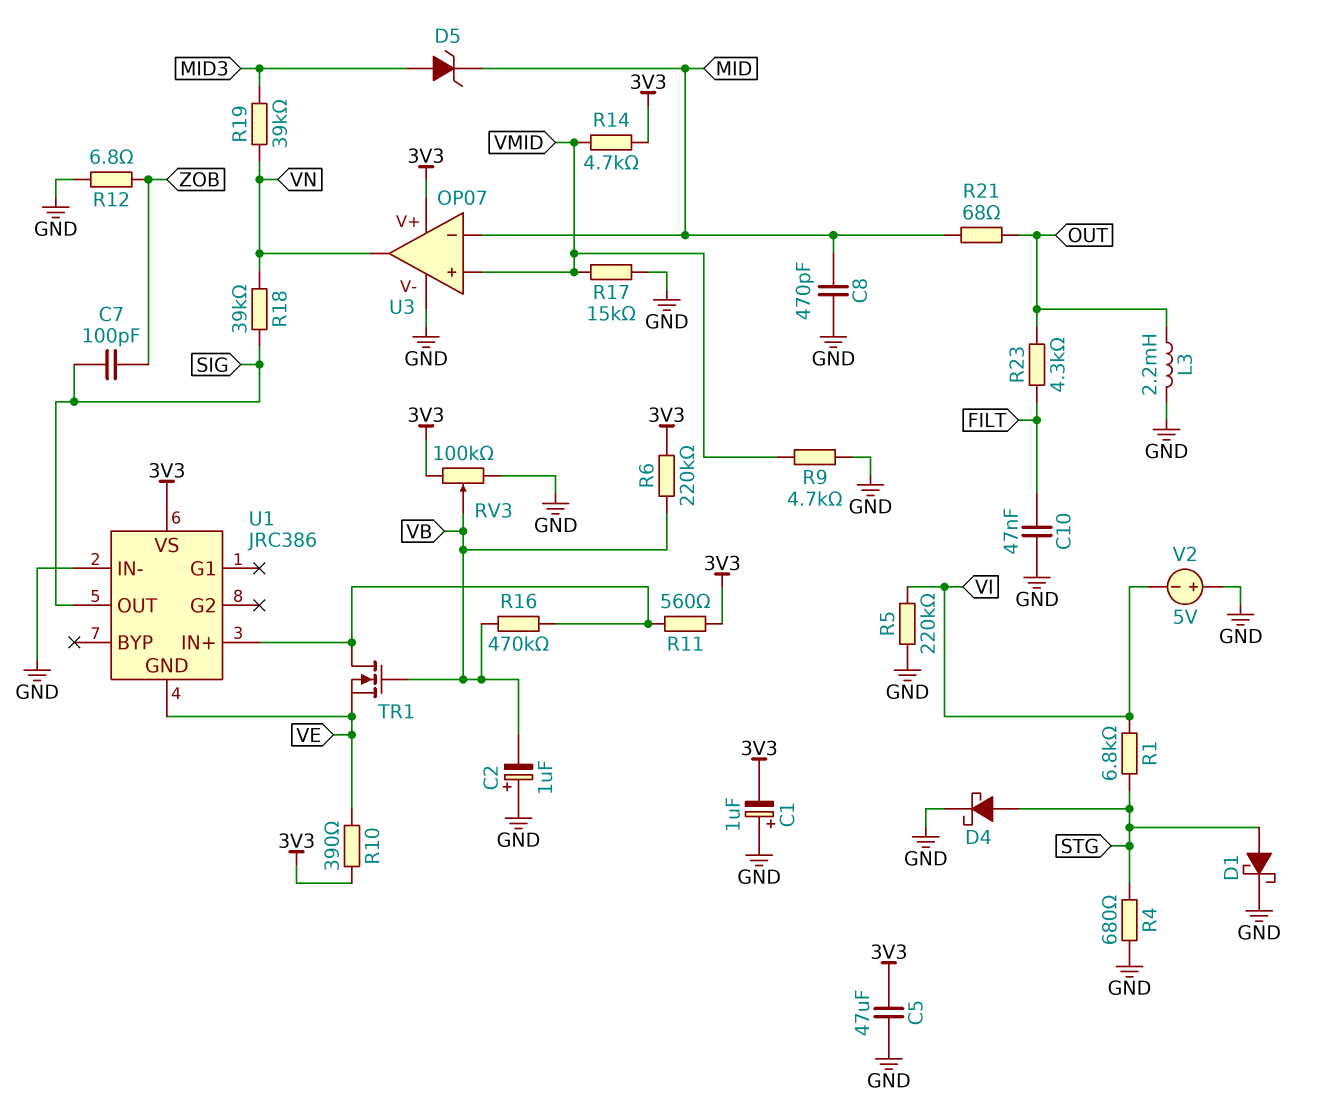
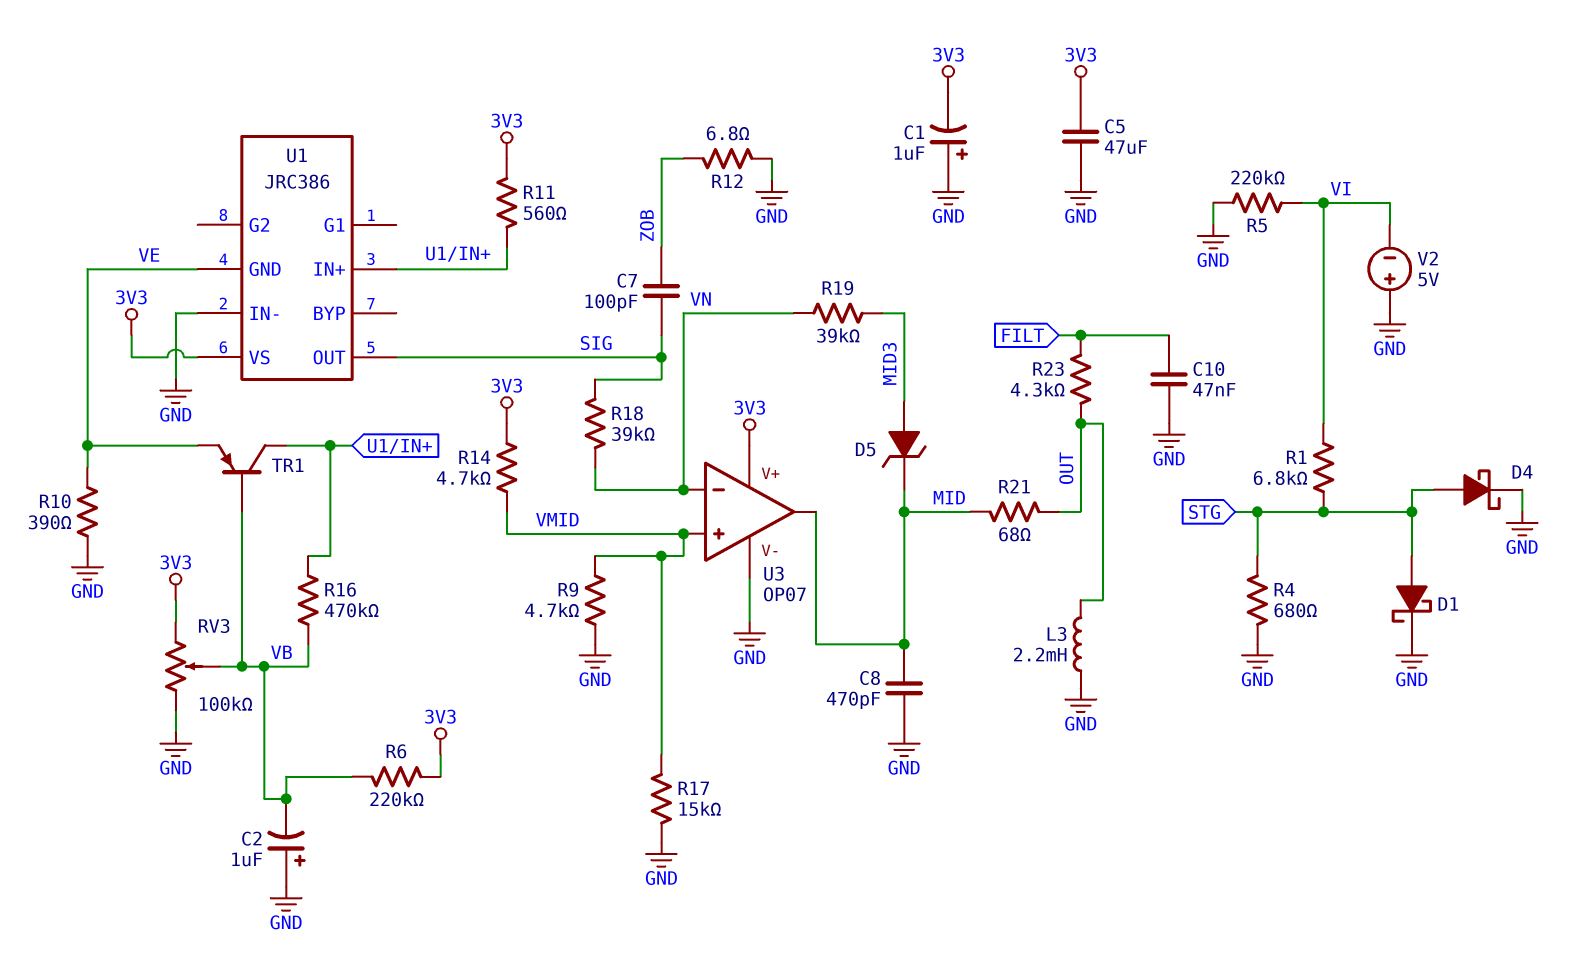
R10: 390 (3V3, VE) -> 390 (GND, VE)
TR1: NMOS (G VB, D U1/IN+, S VE) -> PNP (B VB, C U1/IN+, E VE)
U3 pin in-: MID -> VN
U3 pin out: VN -> MID

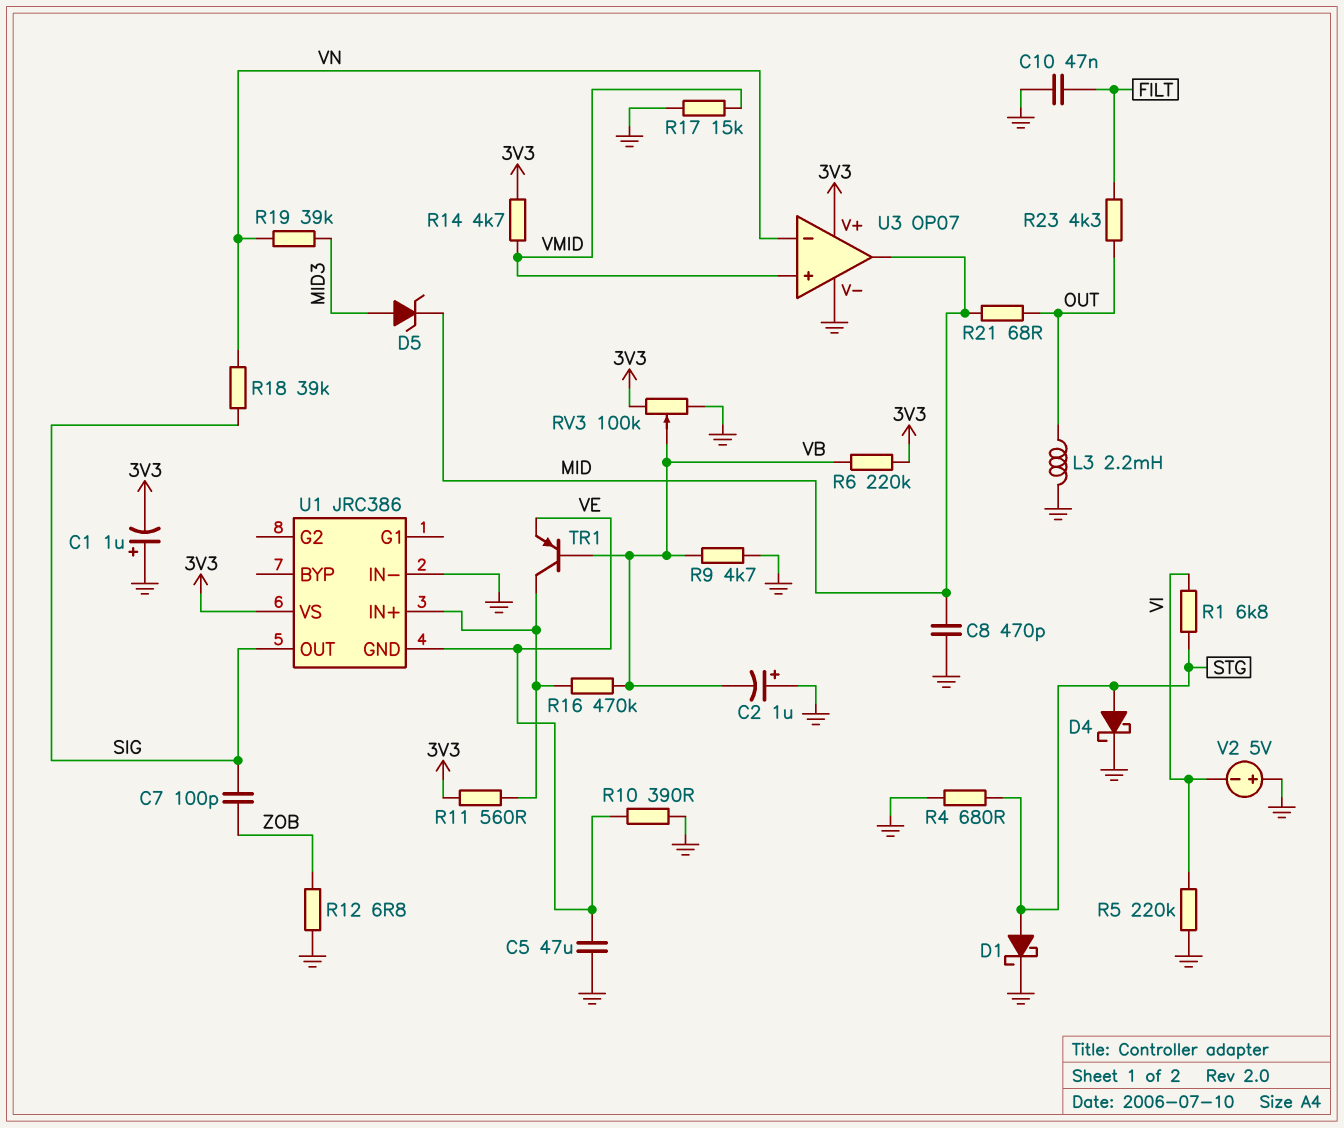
C5: 47uF (3V3, GND) -> 47uF (GND, VE)
R9: 4.7k (GND, VMID) -> 4.7k (GND, VB)

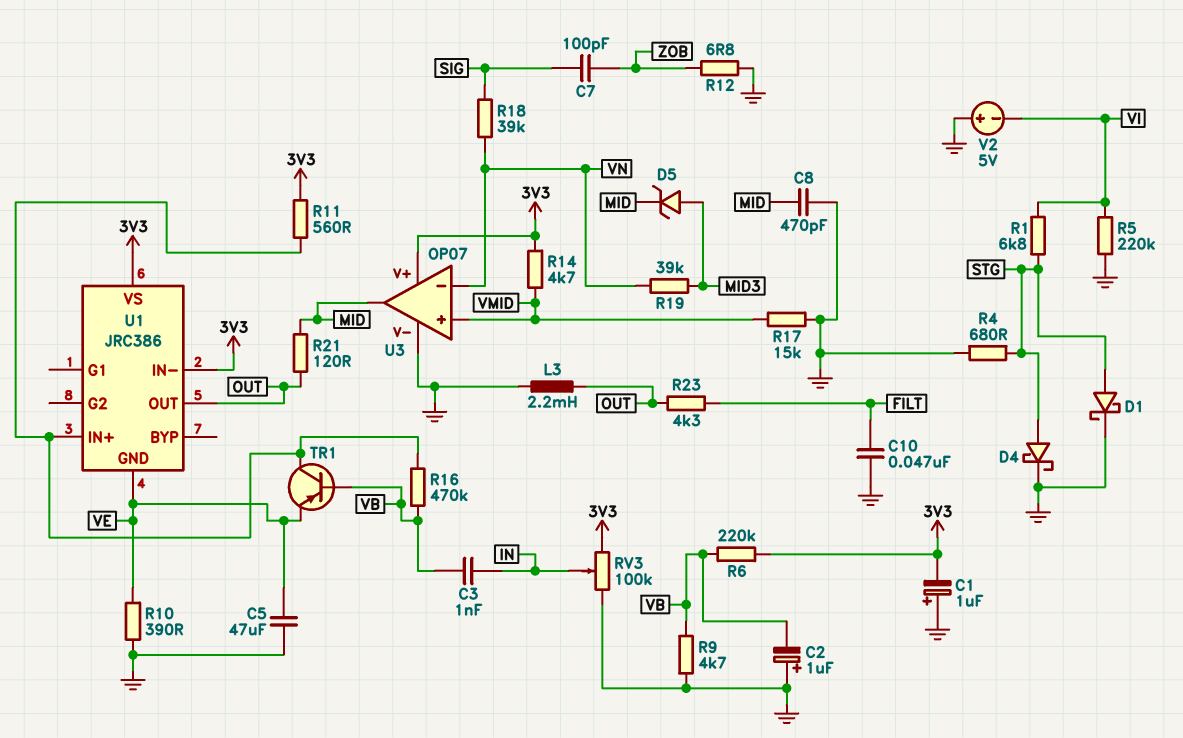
C3: none -> 1nF (IN, VB)
R21: 68 (MID, OUT) -> 120 (MID, OUT)
RV3: 100k (3V3, GND, wiper VB) -> 100k (3V3, GND, wiper IN)
U1 pin IN-: GND -> 3V3
U1 pin OUT: SIG -> OUT

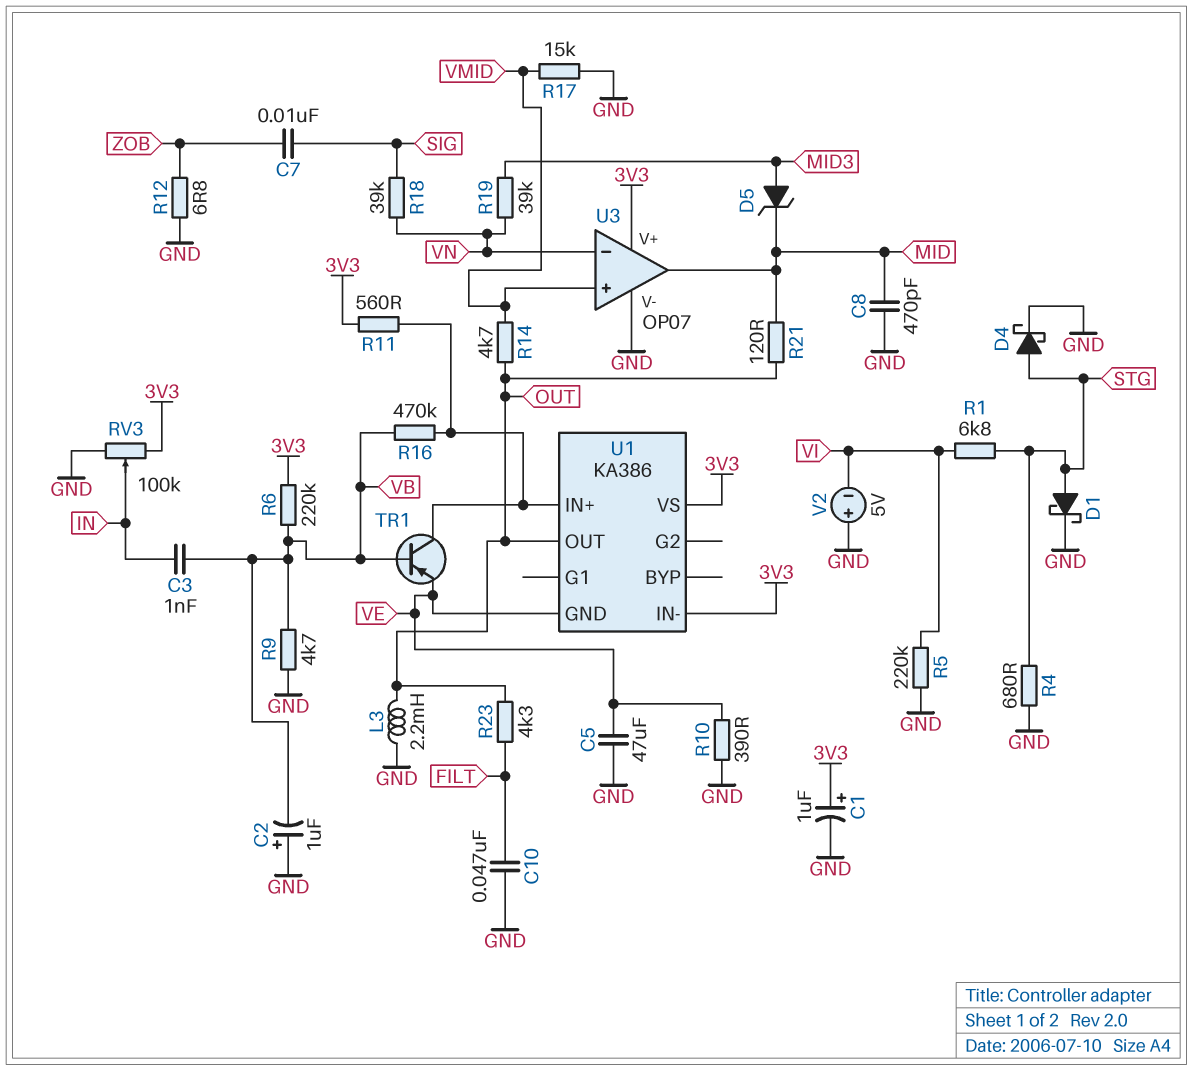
C1: 1uF (plus GND, minus 3V3) -> 1uF (plus 3V3, minus GND)
C7: 100pF (SIG, ZOB) -> 10nF (SIG, ZOB)
R14: 4.7k (3V3, VMID) -> 4.7k (OUT, VMID)
U1: JRC386 -> KA386

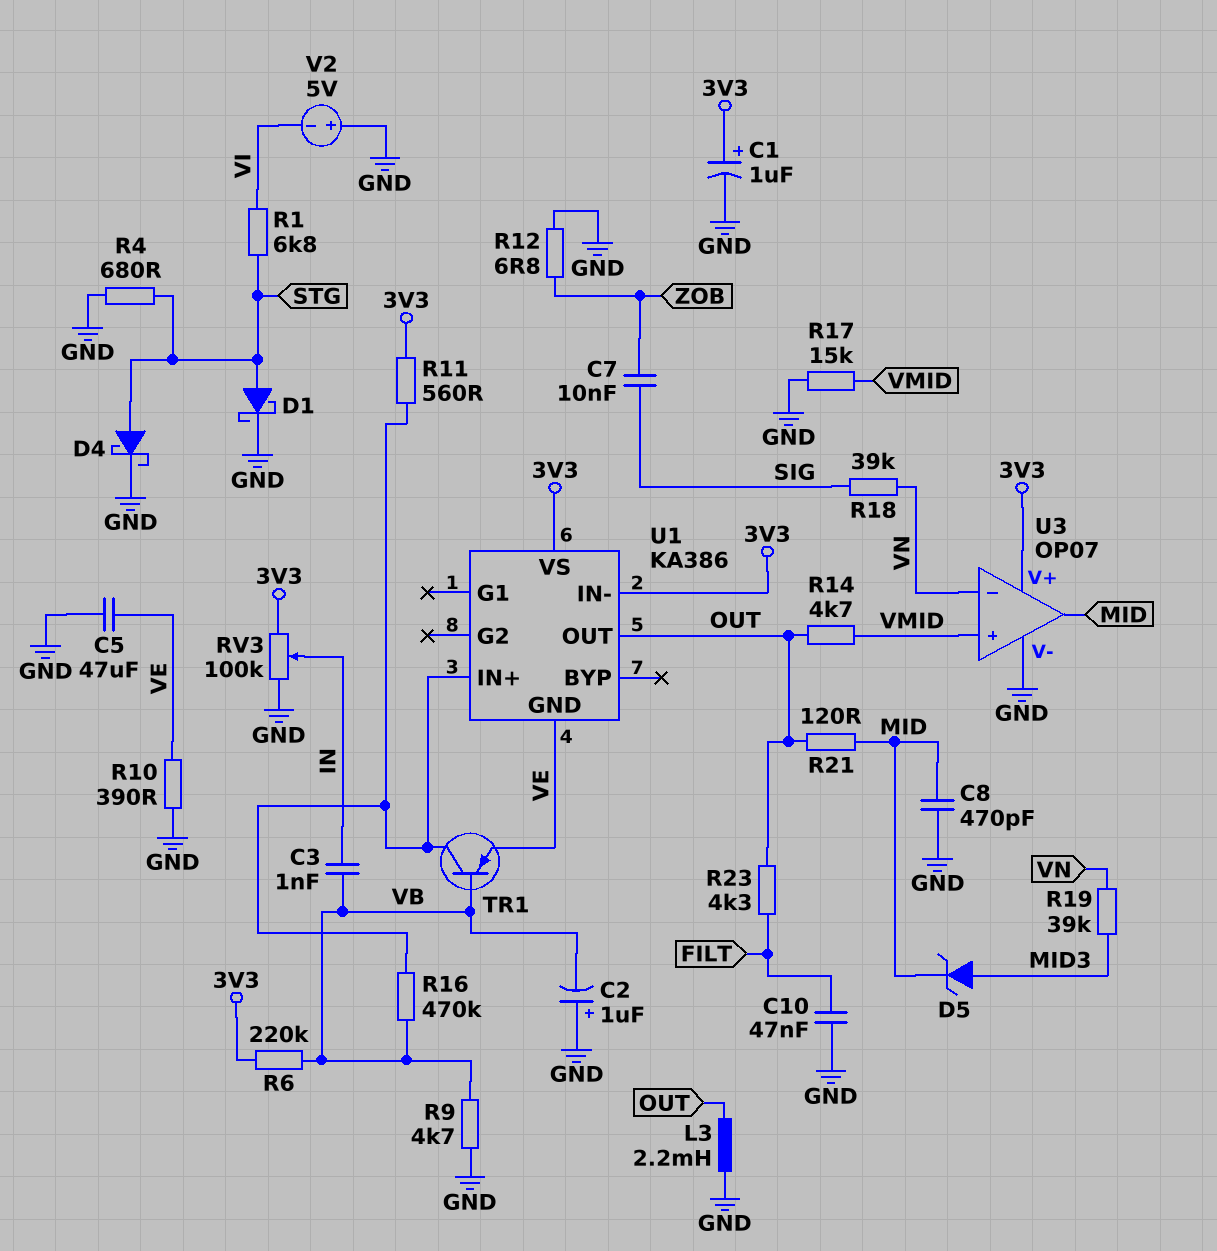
R5: 220k (GND, VI) -> none

